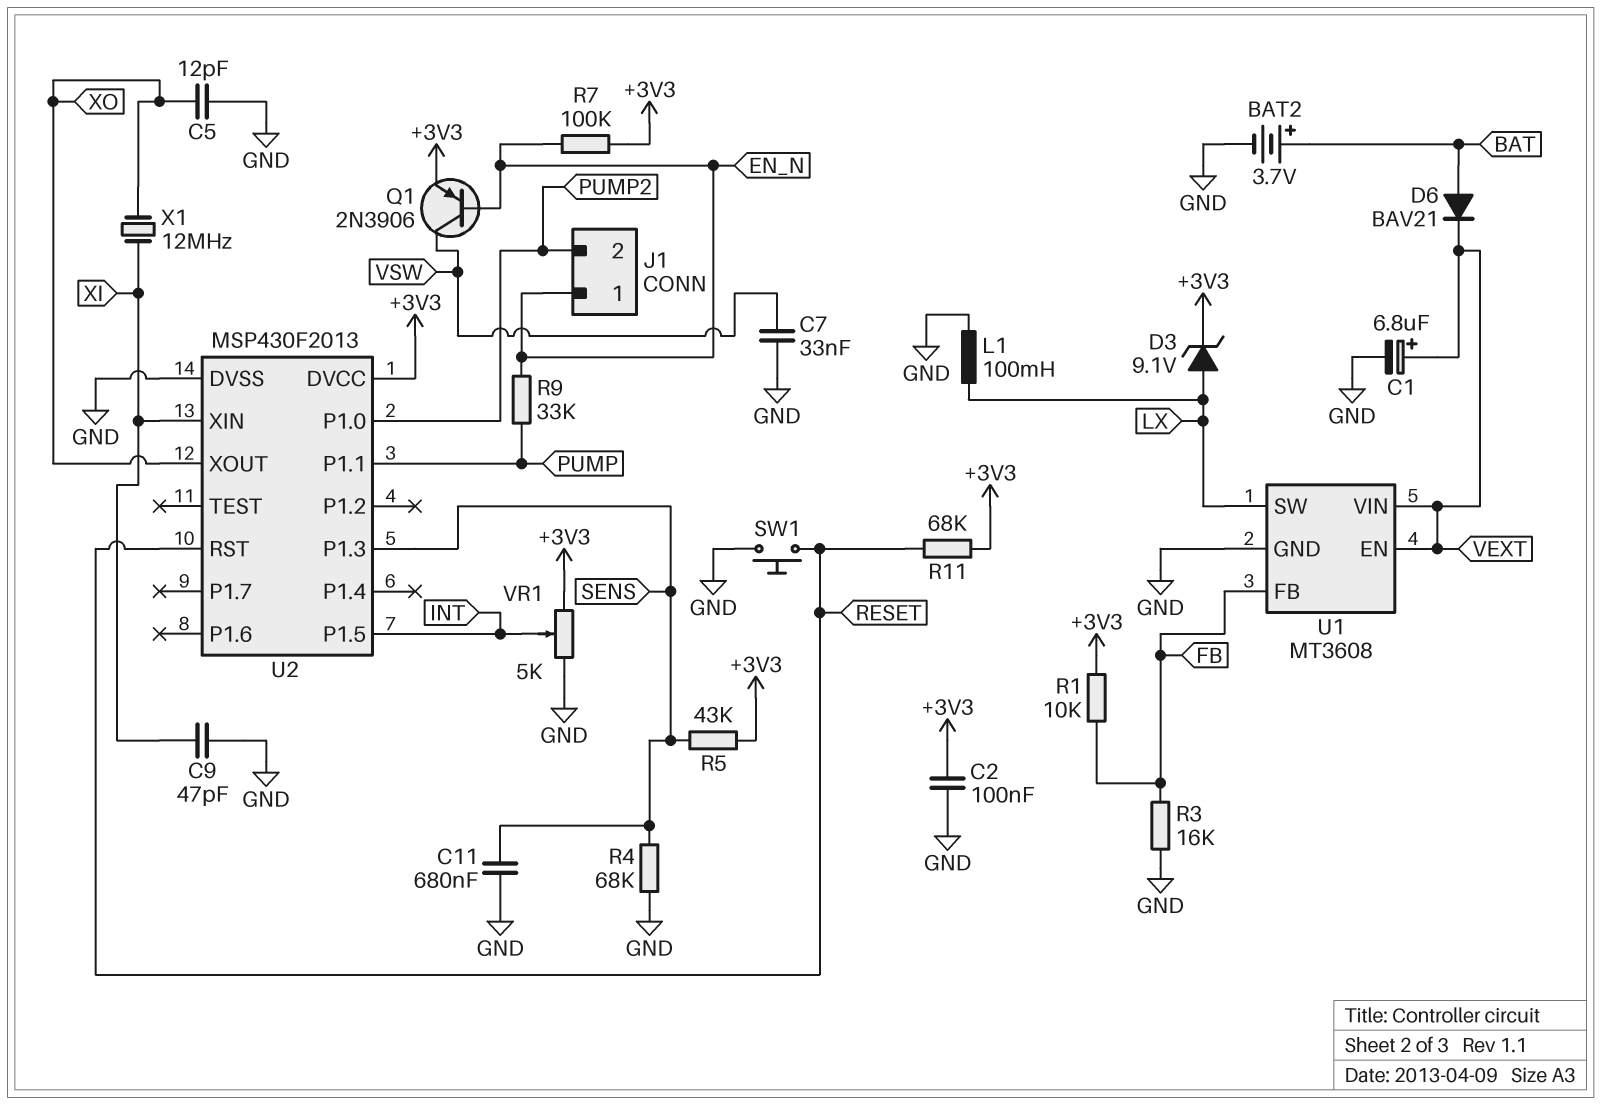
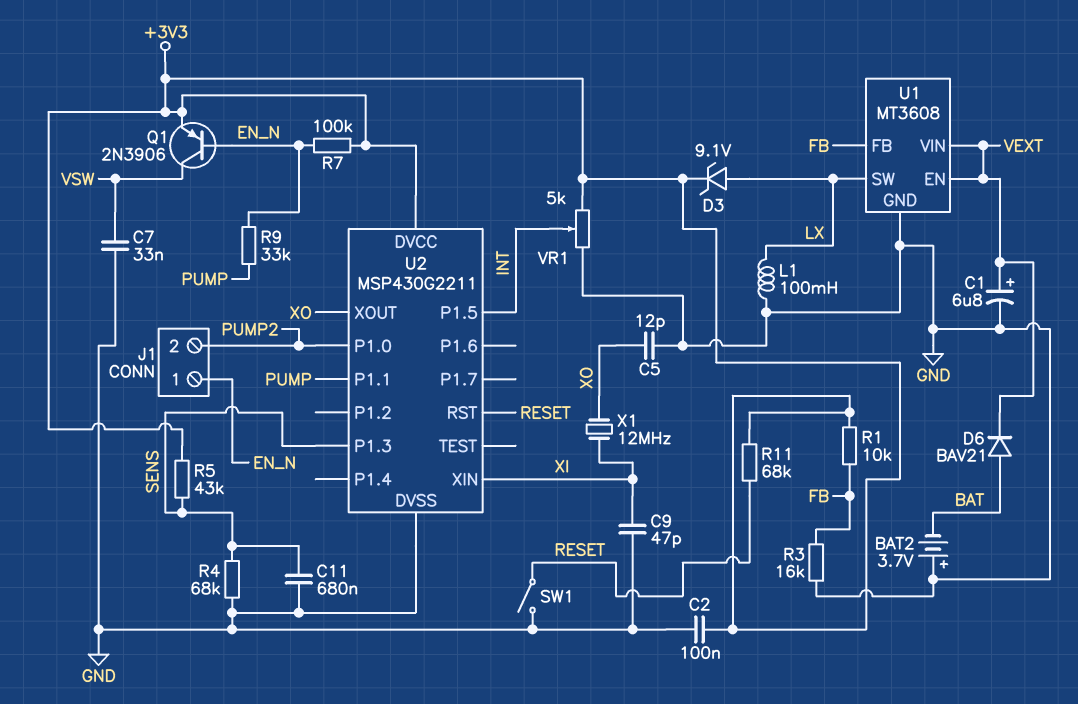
BAT2: 3.7V (plus BAT, minus GND) -> 3.7V (plus GND, minus BAT)
SW1: button (GND, RESET) -> switch (GND, RESET)
U2: MSP430F2013 -> MSP430G2211

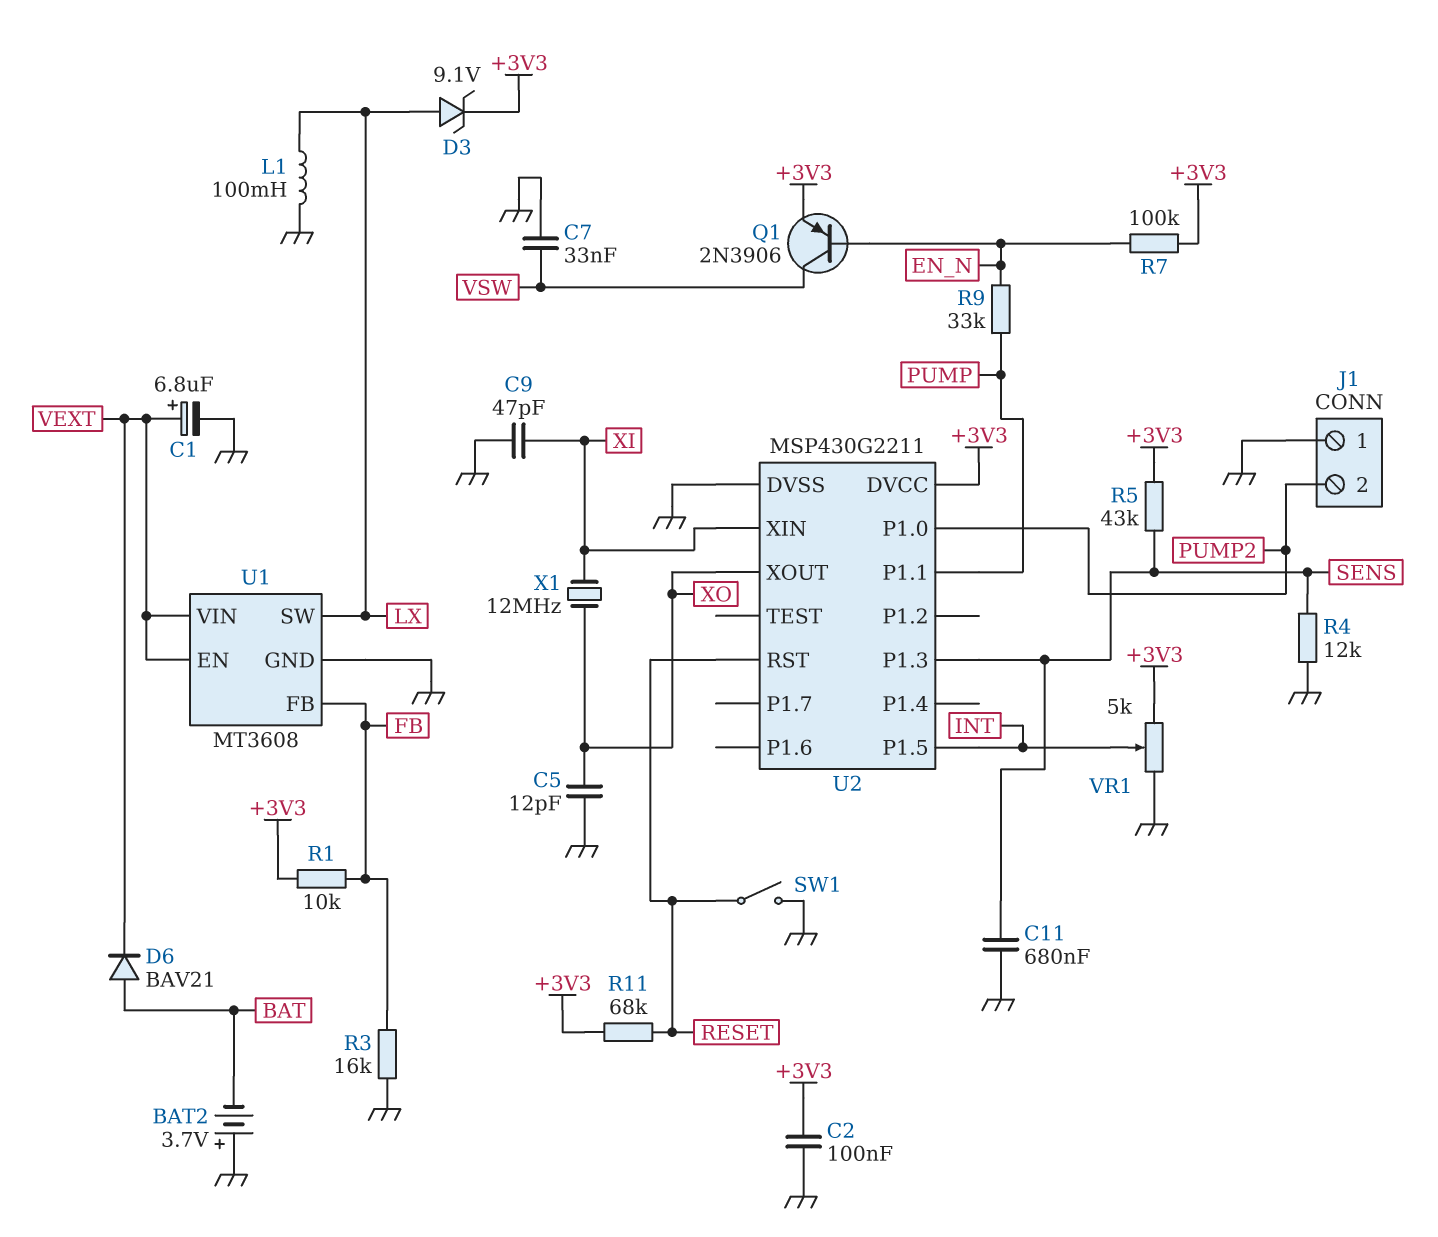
J1 pin 1: EN_N -> GND
R4: 68k (GND, SENS) -> 12k (GND, SENS)

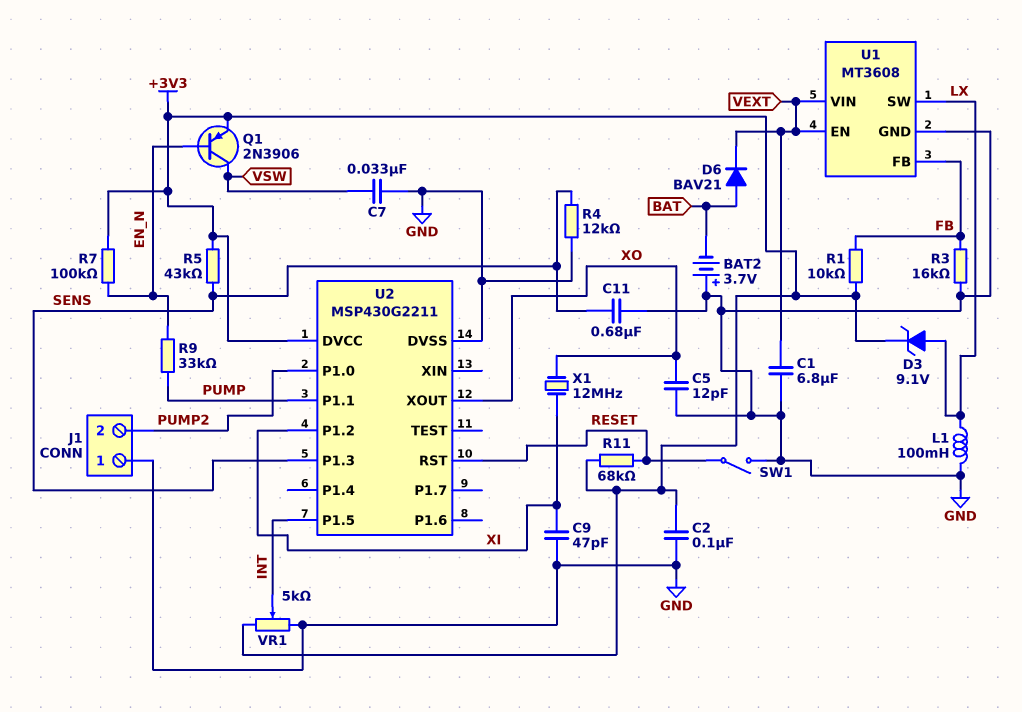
C1: 6.8uF (plus VEXT, minus GND) -> 6.8uF (GND, VEXT)
U2 pin P1.2: none -> XI
U2 pin XIN: XI -> none

